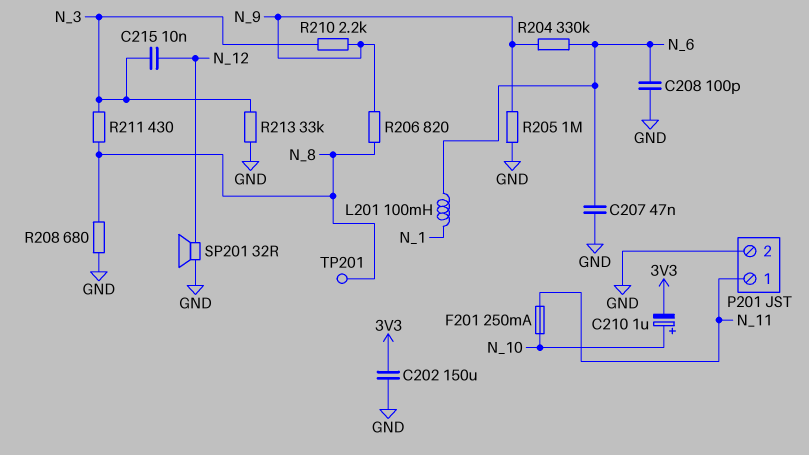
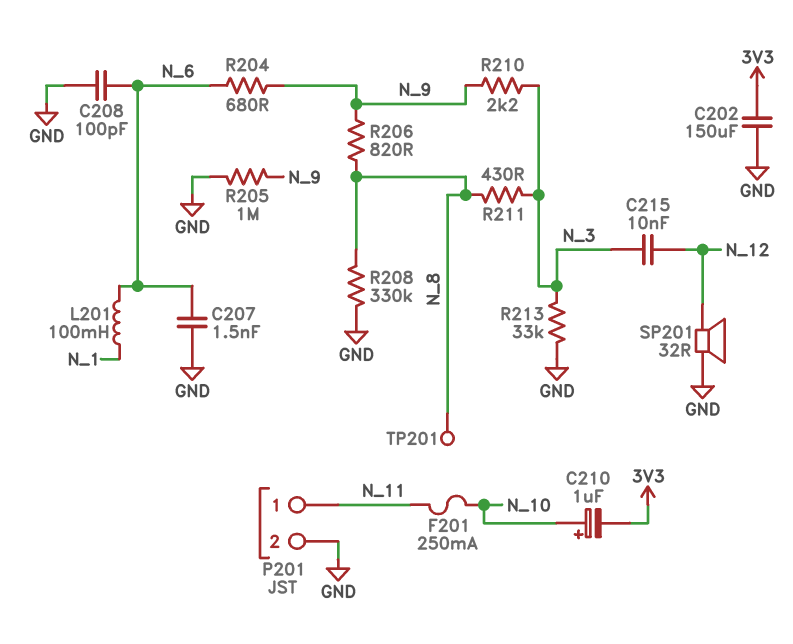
C207: 47nF (GND, N_6) -> 1.5nF (GND, N_6)
R204: 330k (N_6, N_9) -> 680 (N_6, N_9)
R208: 680 (GND, N_8) -> 330k (GND, N_8)

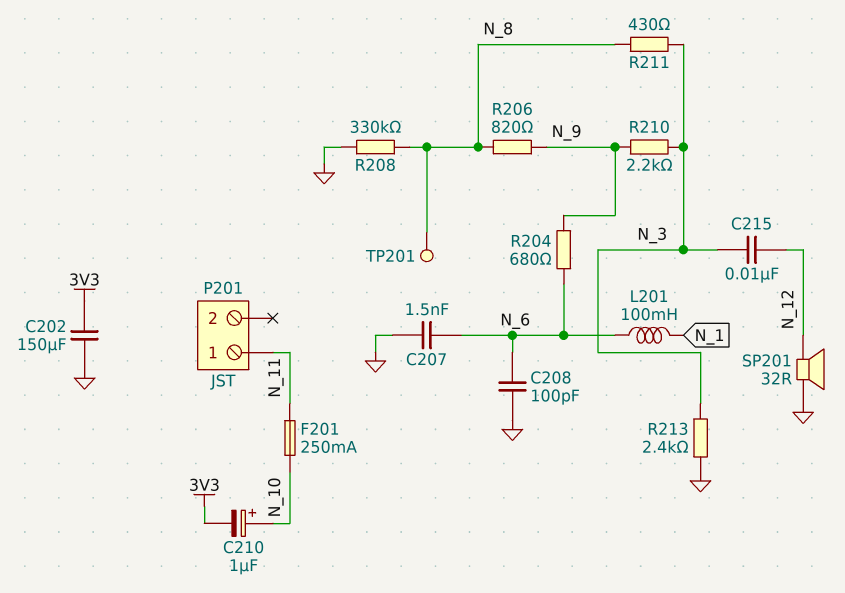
P201 pin 2: GND -> none
R205: 1M (GND, N_9) -> none
R213: 33k (GND, N_3) -> 2.4k (GND, N_3)

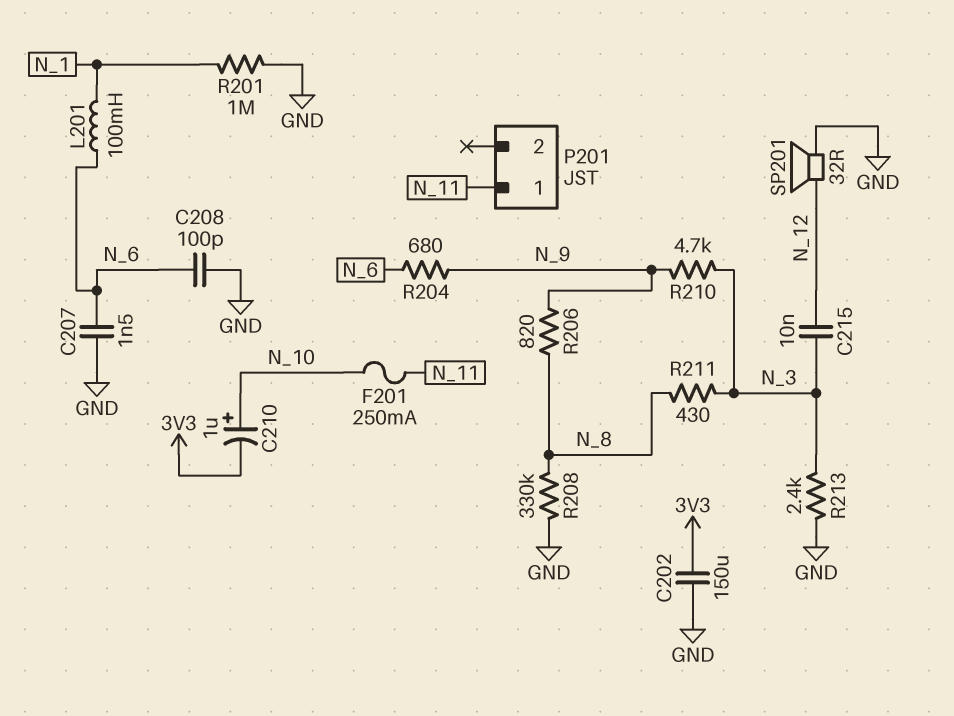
R201: none -> 1M (GND, N_1)
R210: 2.2k (N_3, N_9) -> 4.7k (N_3, N_9)
TP201: test point (N_8) -> none

